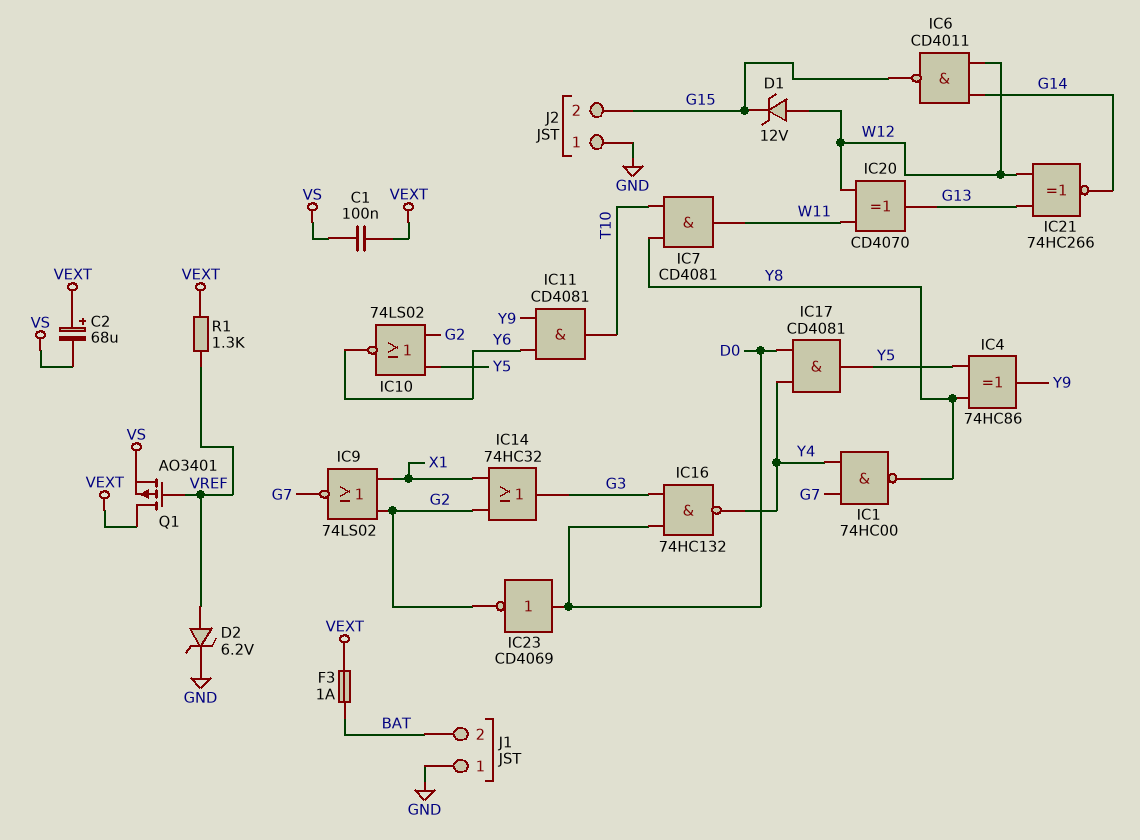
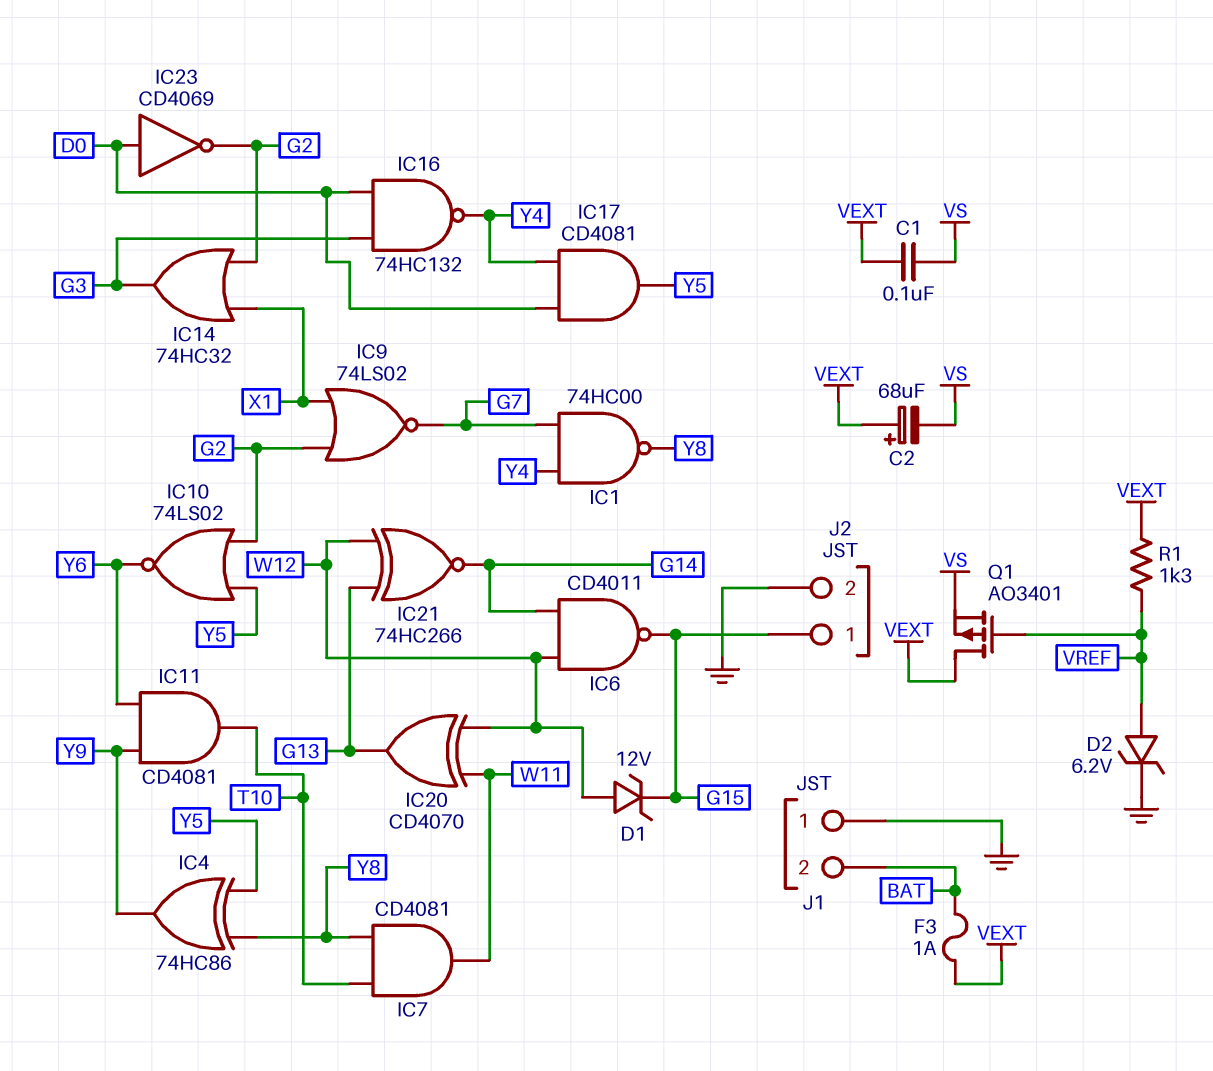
J2 pin 1: GND -> G15
J2 pin 2: G15 -> GND

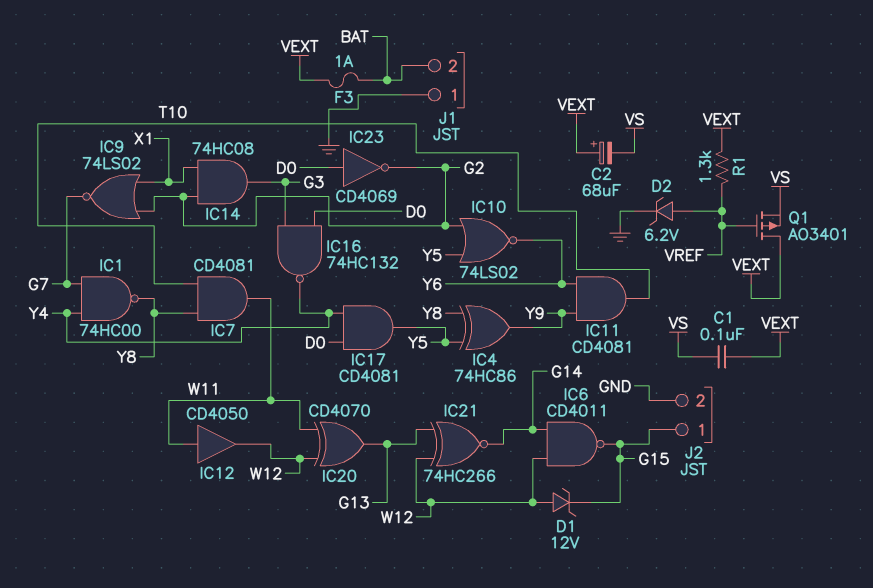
IC12: none -> buffer CD4050 (in W11, out W12)
IC14: OR 74HC32 (in G2, in X1, out G3) -> AND 74HC08 (in G2, in X1, out G3)

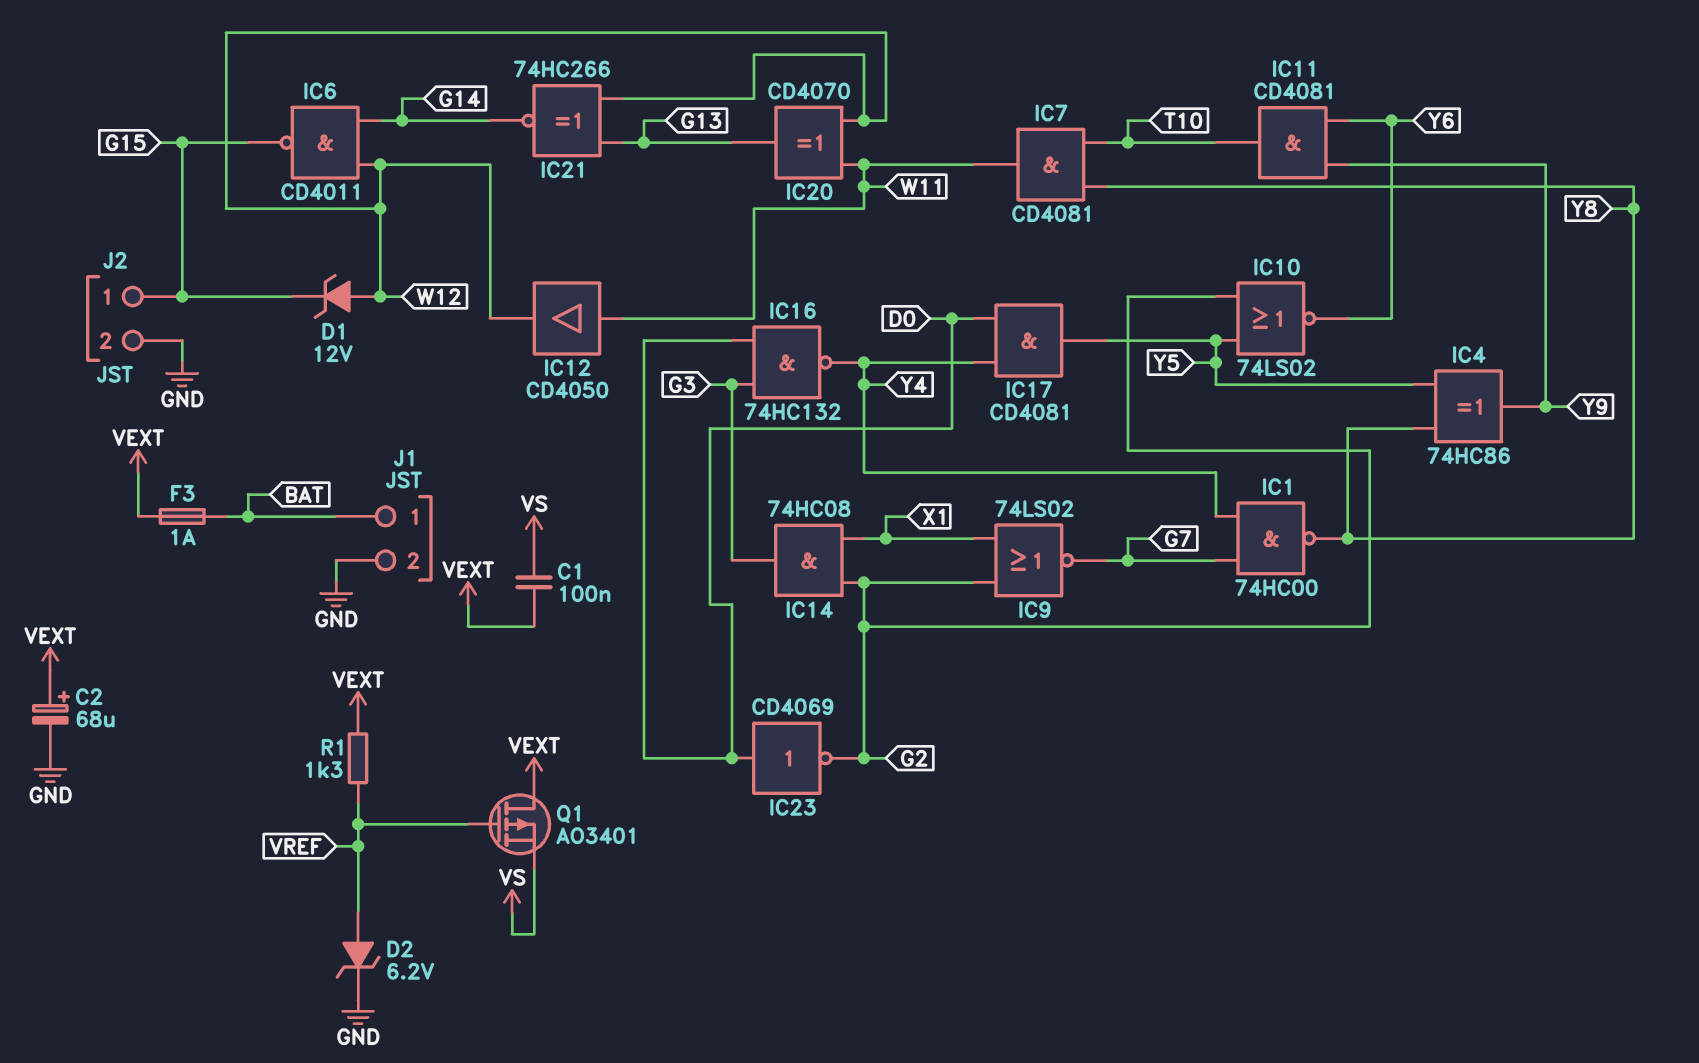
C2: 68uF (plus VEXT, minus VS) -> 68uF (plus VEXT, minus GND)
J1 pin 1: GND -> BAT
J1 pin 2: BAT -> GND

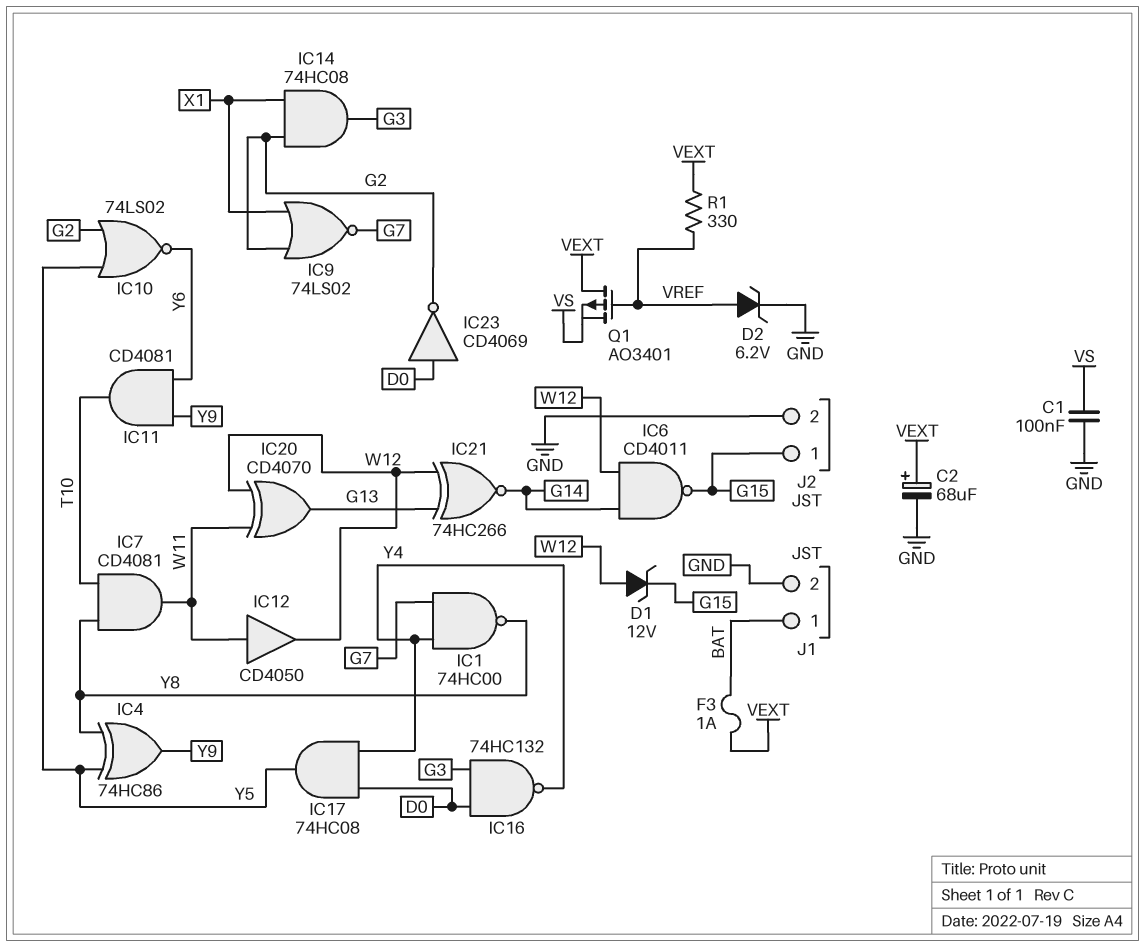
C1: 100nF (VEXT, VS) -> 100nF (GND, VS)
IC17: AND CD4081 (in D0, in Y4, out Y5) -> AND 74HC08 (in D0, in Y4, out Y5)
R1: 1.3k (VEXT, VREF) -> 330 (VEXT, VREF)

